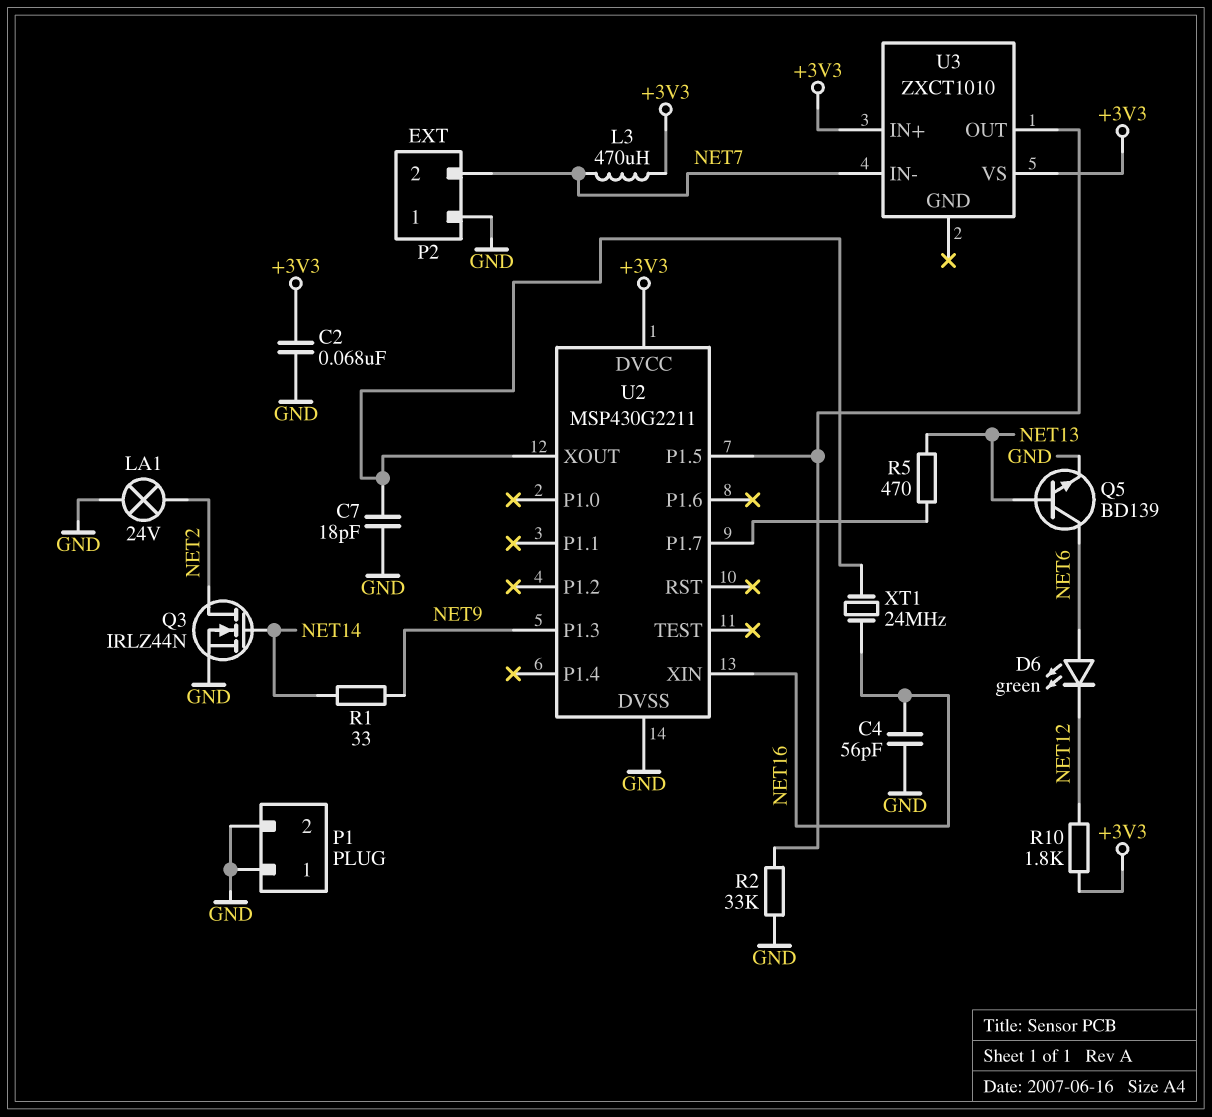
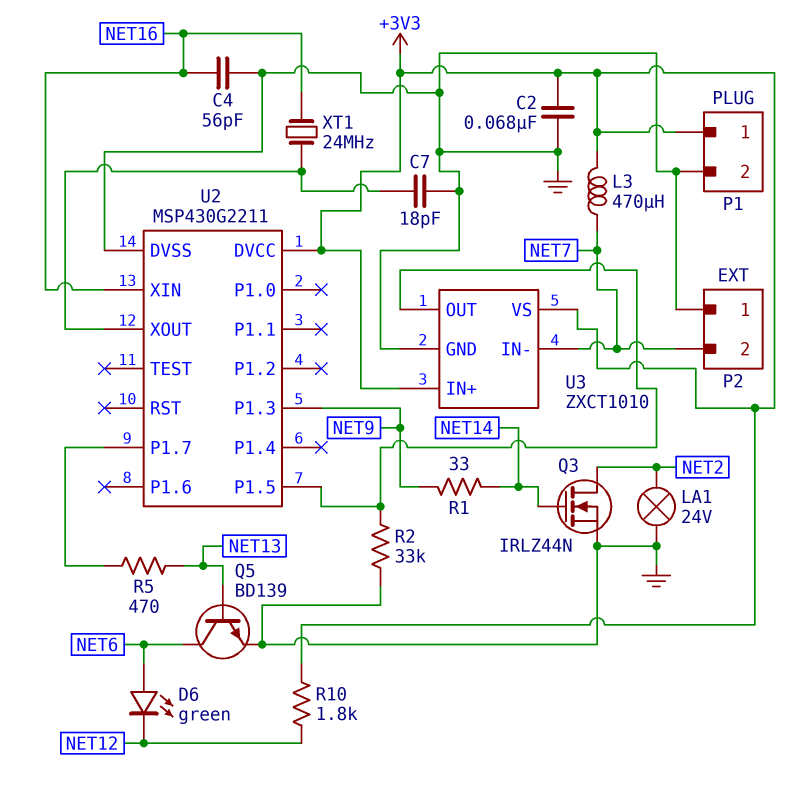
P1 pin 1: GND -> +3V3
U3 pin GND: none -> GND

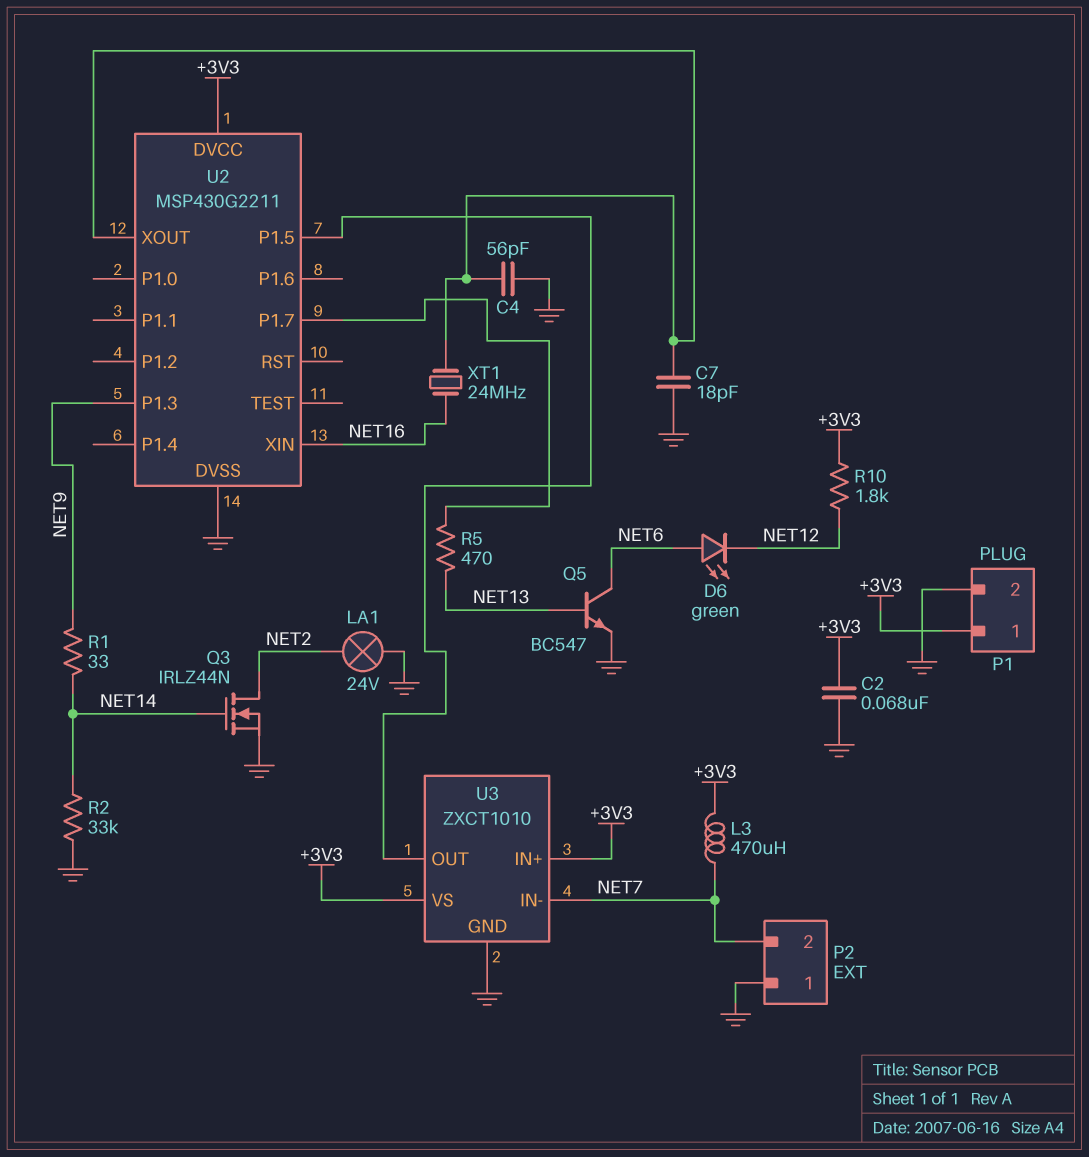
C4: 56pF (GND, NET16) -> 56pF (GND, U2/XOUT)
Q5: NPN BD139 (B NET13, C NET6, E GND) -> NPN BC547 (B NET13, C NET6, E GND)
R2: 33k (GND, U2/P1.5) -> 33k (GND, NET14)

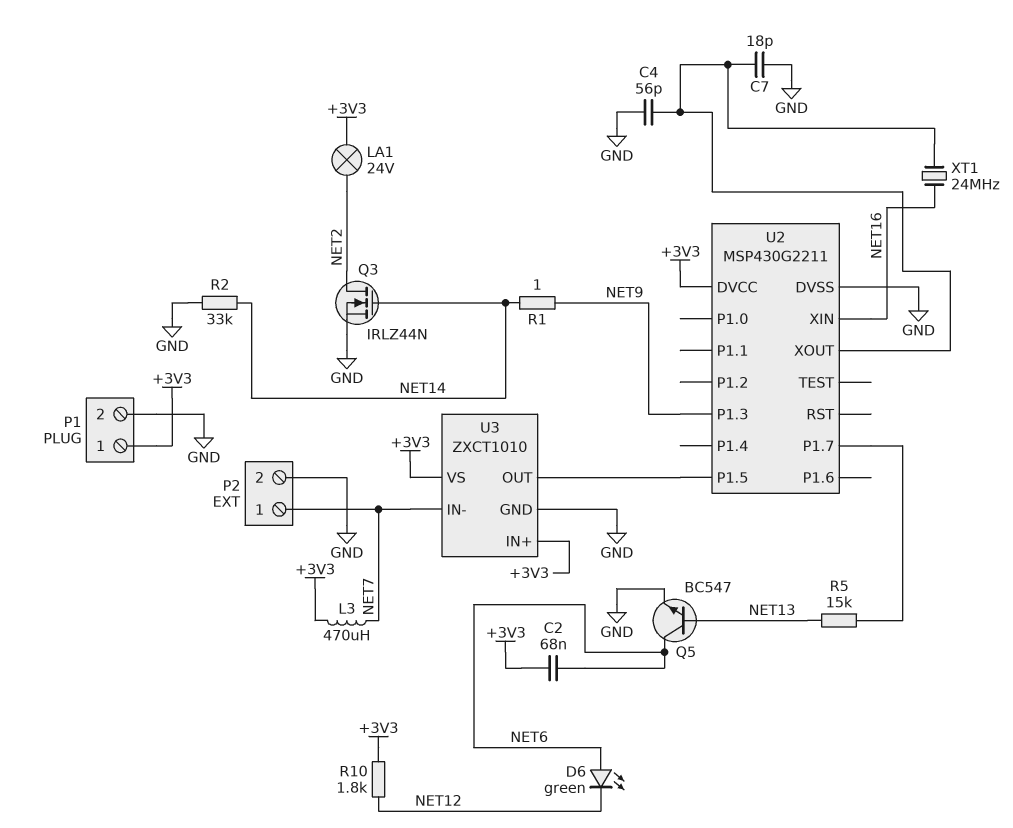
C2: 68nF (+3V3, GND) -> 68nF (+3V3, NET6)
LA1: lamp 24V (GND, NET2) -> lamp 24V (+3V3, NET2)
P2 pin 1: GND -> NET7
P2 pin 2: NET7 -> GND
R1: 33 (NET9, NET14) -> 1 (NET9, NET14)
R5: 470 (NET13, U2/P1.7) -> 15k (NET13, U2/P1.7)

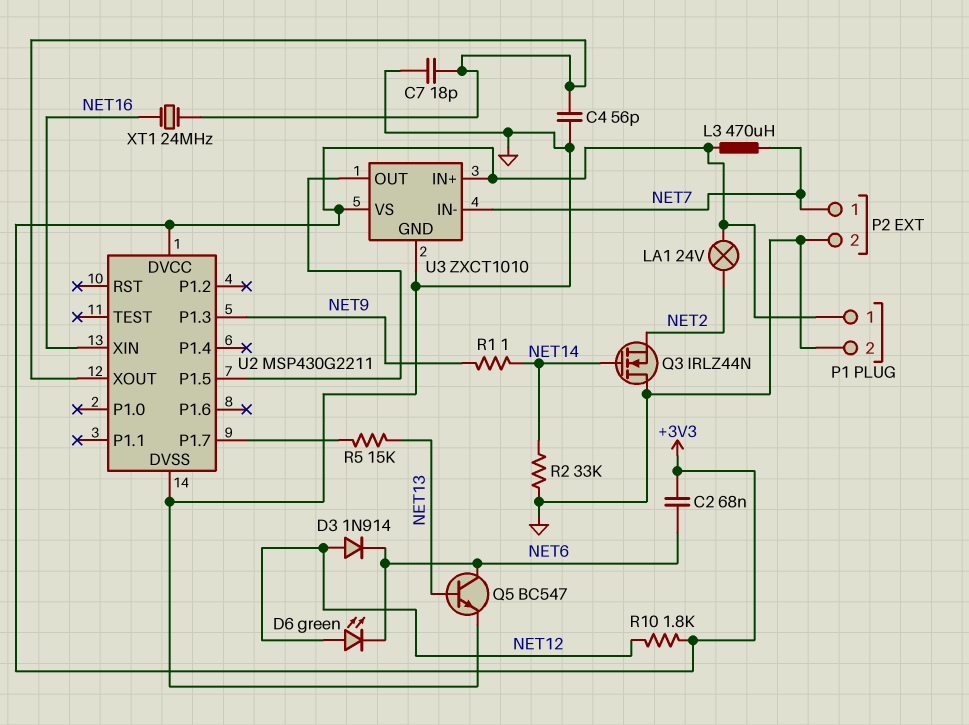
D3: none -> diode 1N914 (A NET12, K NET6)
D6: LED green (A NET6, K NET12) -> LED green (A NET12, K NET6)
Q3: NMOS IRLZ44N (G NET14, D NET2, S GND) -> NMOS IRLZ44N (G NET14, D GND, S NET2)

